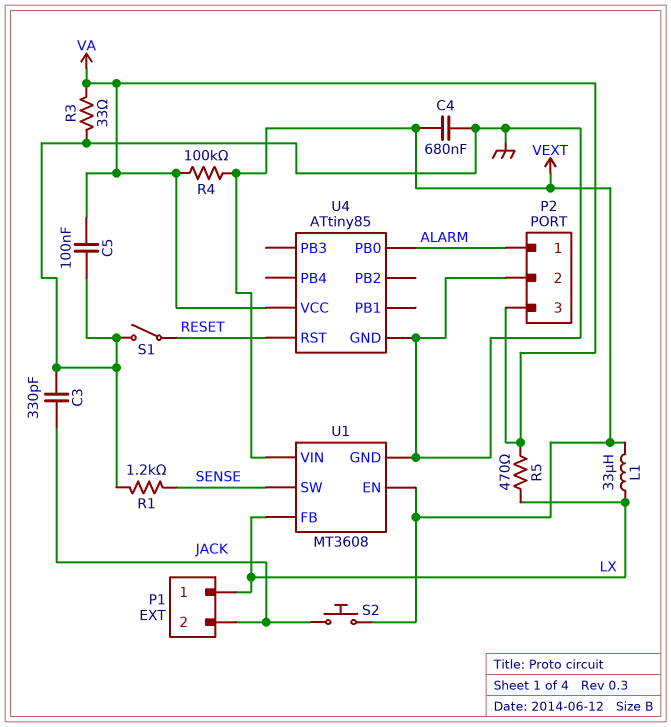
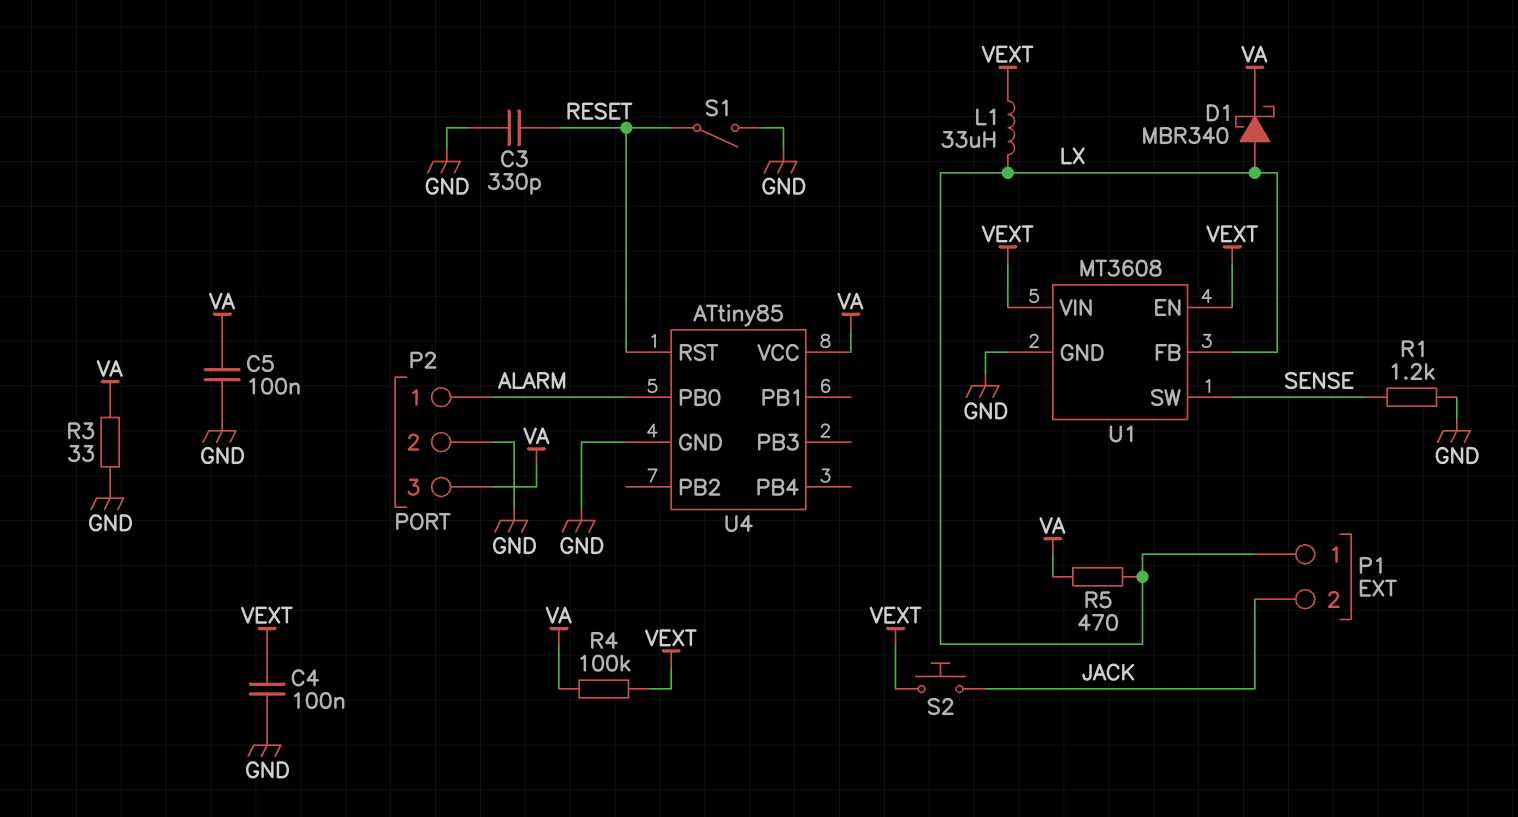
C3: 330pF (GND, JACK) -> 330pF (GND, RESET)
C4: 680nF (GND, VEXT) -> 100nF (GND, VEXT)
D1: none -> schottky MBR340 (A LX, K VA)

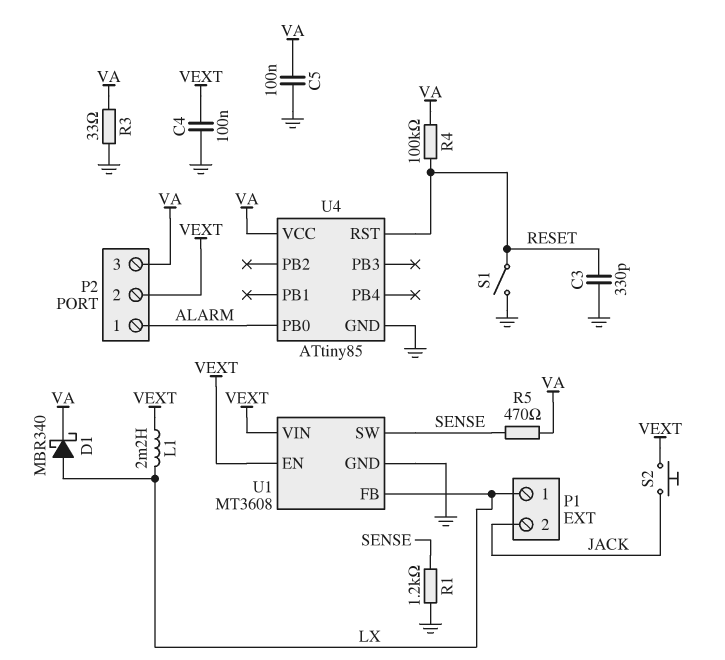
L1: 33uH (LX, VEXT) -> 2.2mH (LX, VEXT)
P2 pin 2: GND -> VEXT
R4: 100k (VA, VEXT) -> 100k (RESET, VA)
R5: 470 (LX, VA) -> 470 (SENSE, VA)

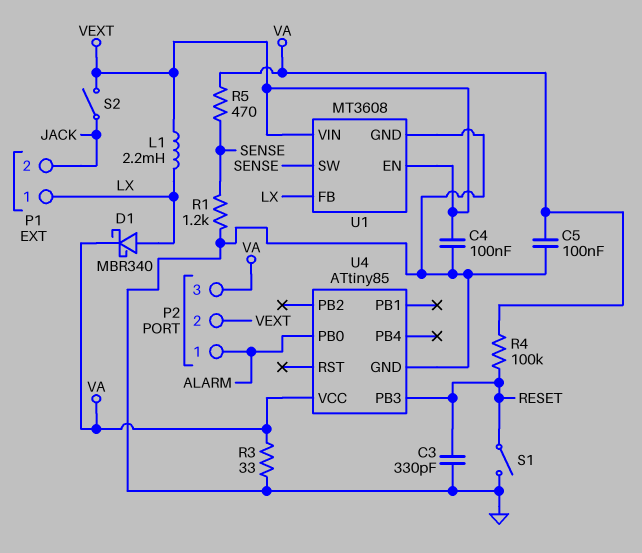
S2: button (JACK, VEXT) -> switch (JACK, VEXT)
U4 pin PB3: none -> RESET
U4 pin RST: RESET -> none

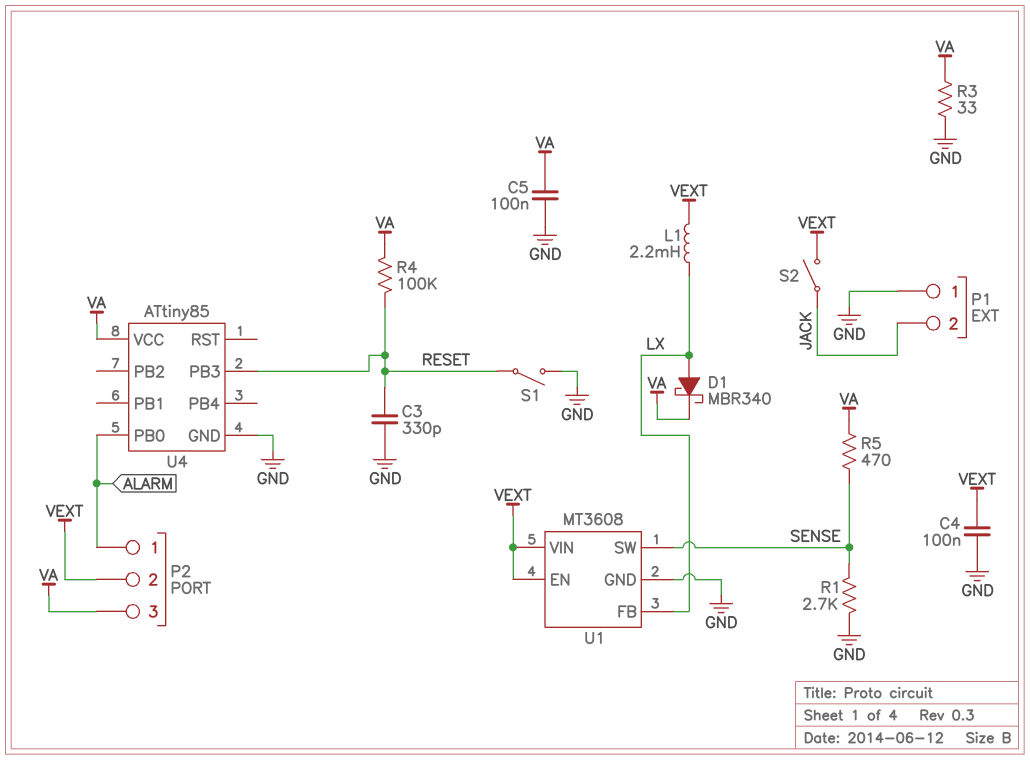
P1 pin 1: LX -> GND
R1: 1.2k (GND, SENSE) -> 2.7k (GND, SENSE)

